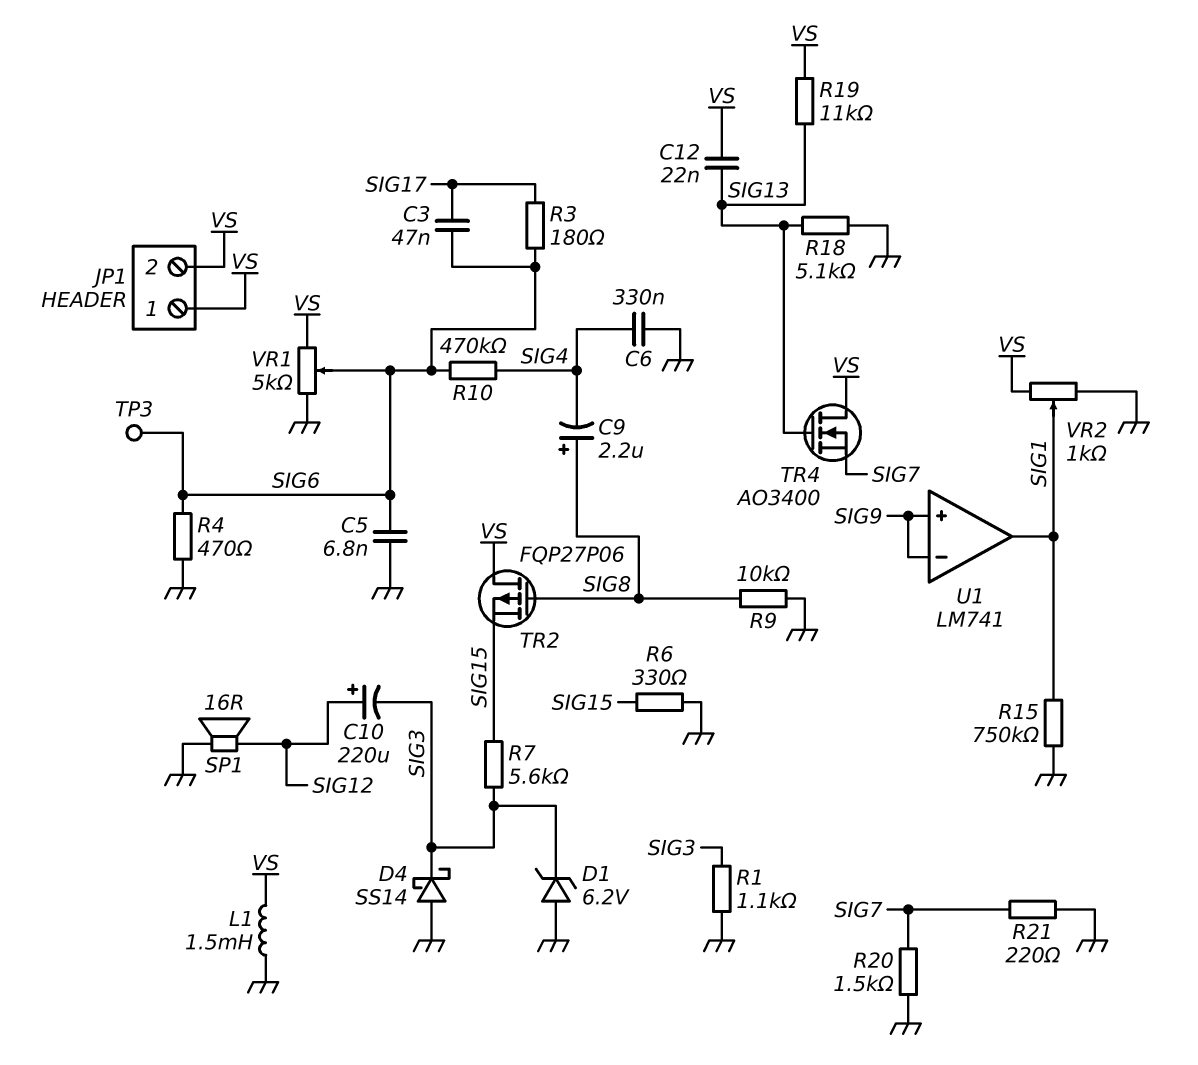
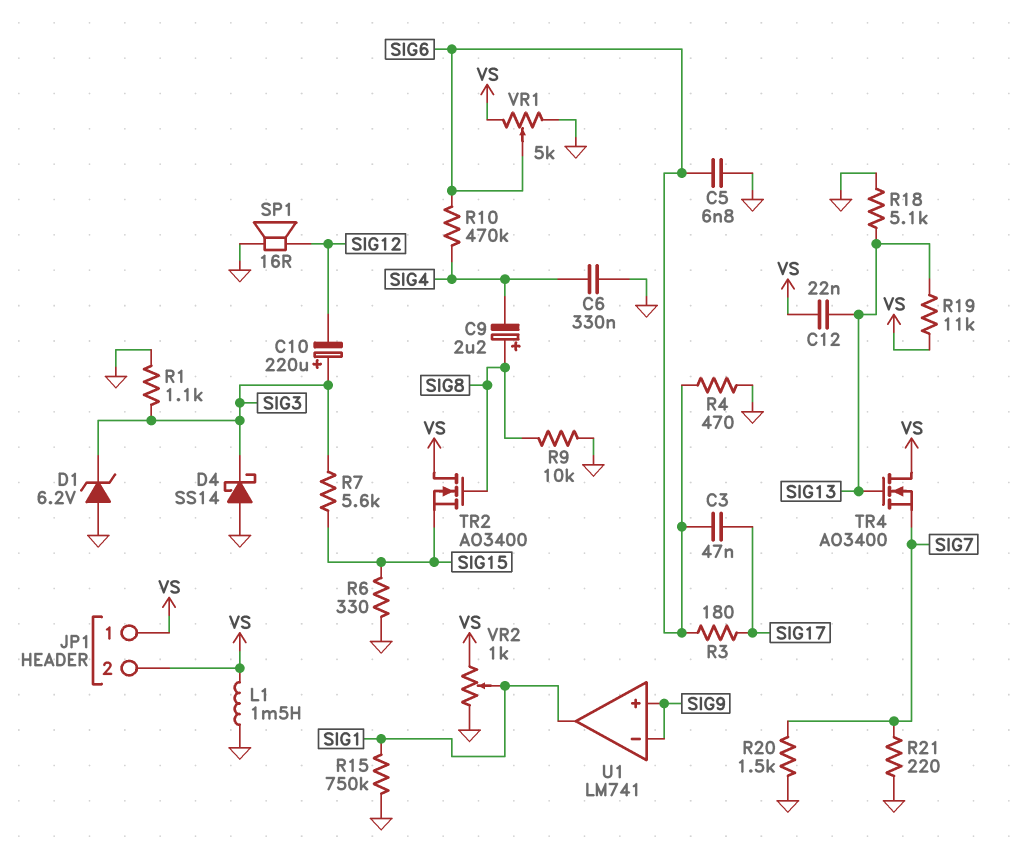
C10: 220uF (plus SIG12, minus SIG3) -> 220uF (plus SIG3, minus SIG12)
TP3: test point (SIG6) -> none
TR2: PMOS FQP27P06 (G SIG8, D VS, S SIG15) -> NMOS AO3400 (G SIG8, D VS, S SIG15)

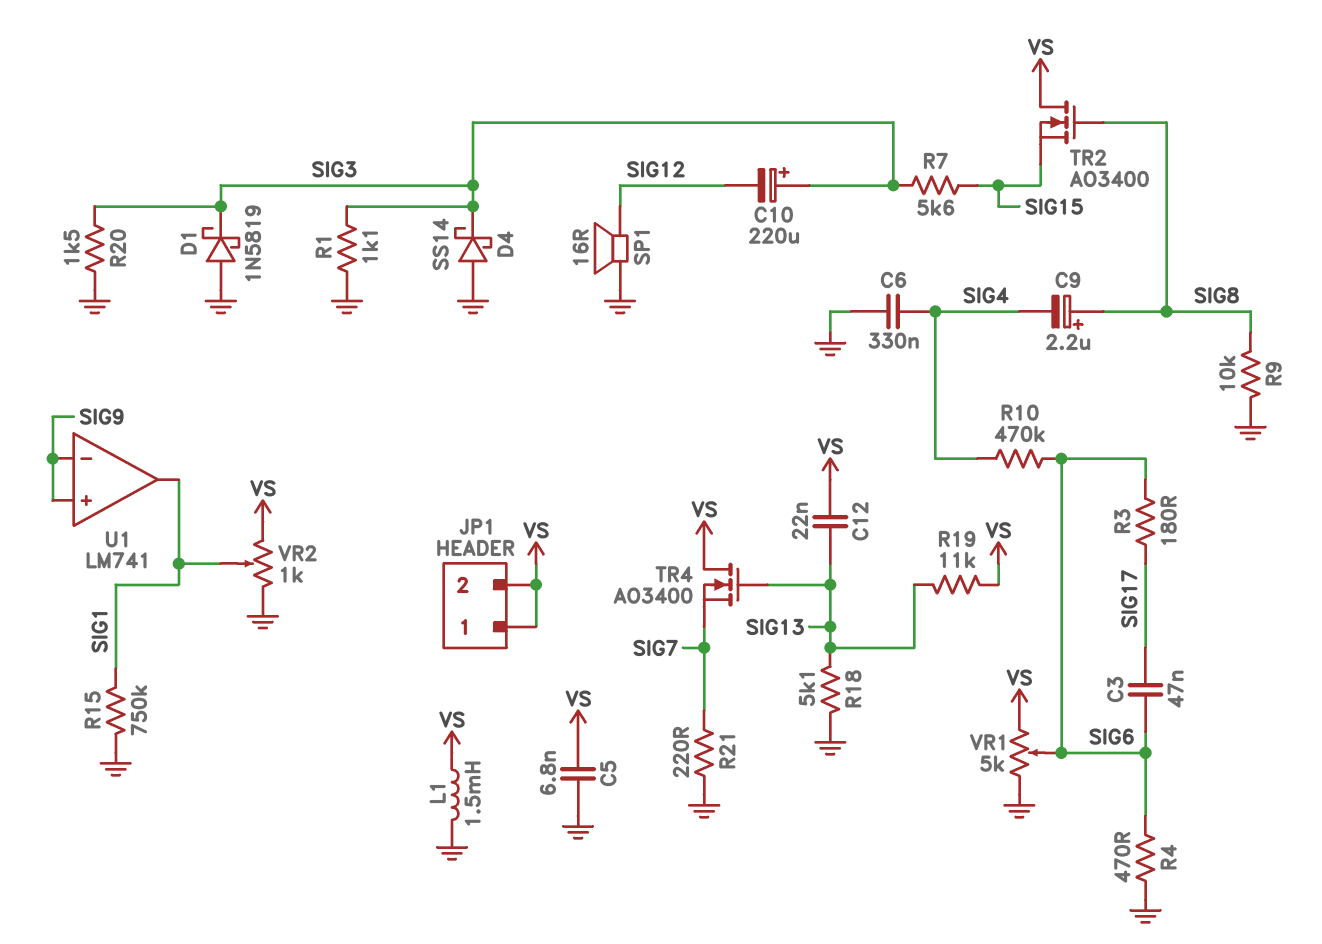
C5: 6.8nF (GND, SIG6) -> 6.8nF (GND, VS)
D1: zener 6.2V (A GND, K SIG3) -> schottky 1N5819 (A GND, K SIG3)
R6: 330 (GND, SIG15) -> none
R20: 1.5k (GND, SIG7) -> 1.5k (GND, SIG3)

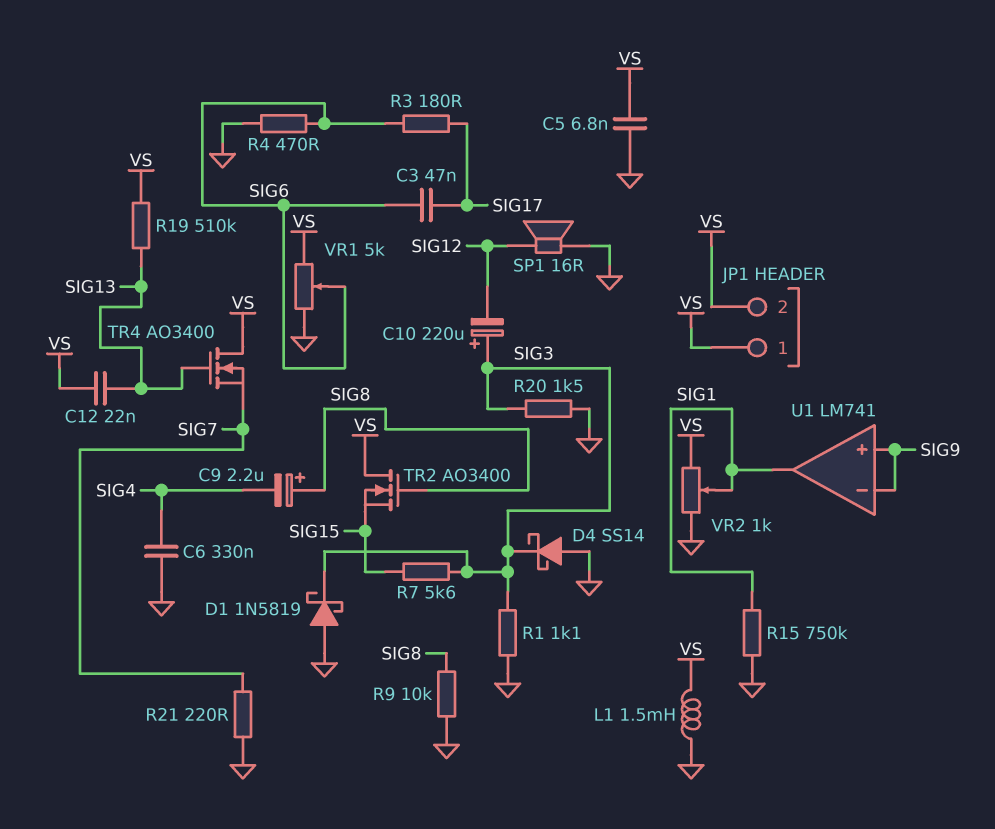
R10: 470k (SIG4, SIG6) -> none
R18: 5.1k (GND, SIG13) -> none
R19: 11k (SIG13, VS) -> 510k (SIG13, VS)

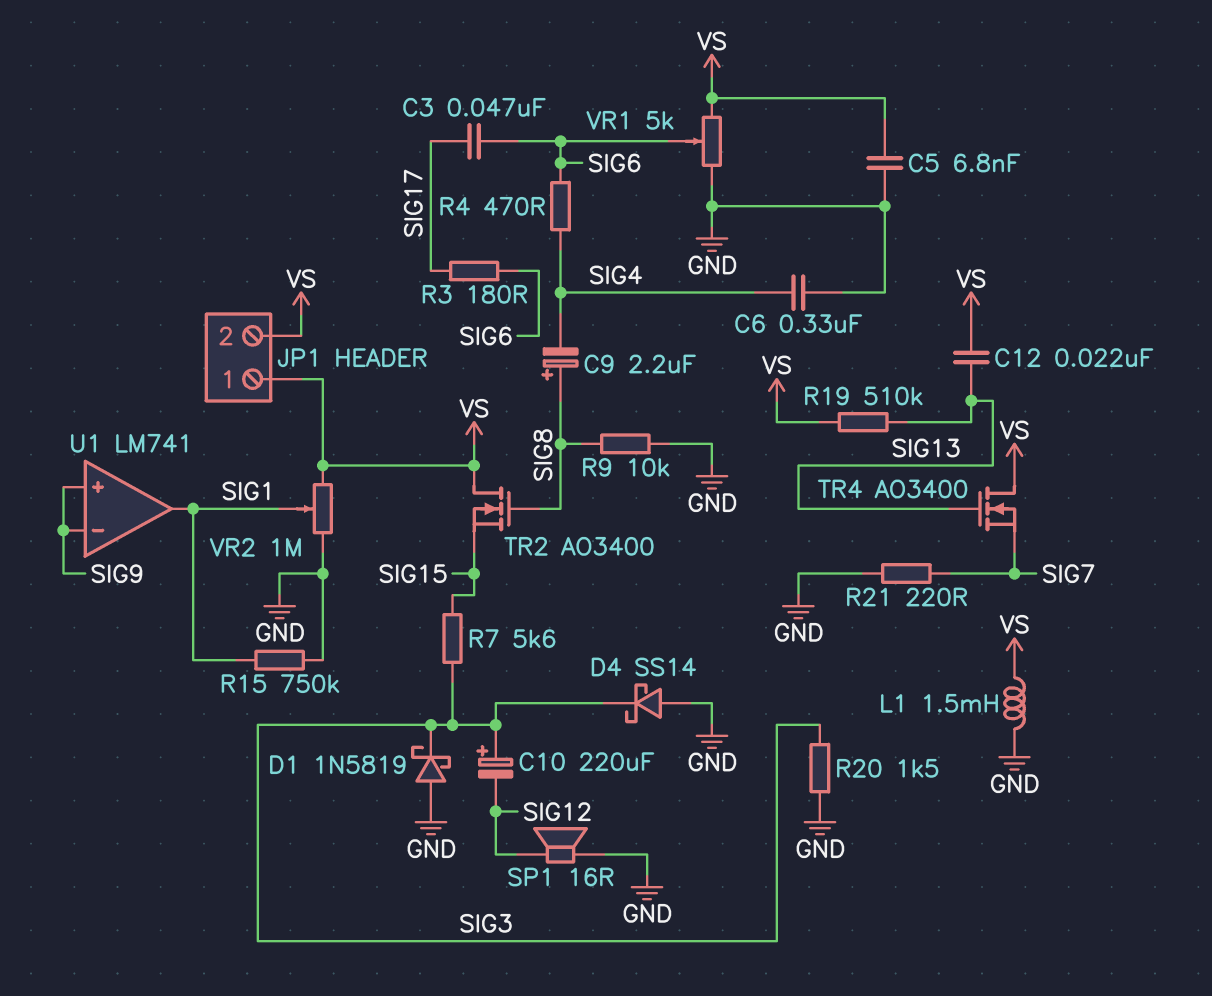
R1: 1.1k (GND, SIG3) -> none
R4: 470 (GND, SIG6) -> 470 (SIG4, SIG6)
VR2: 1k (GND, VS, wiper SIG1) -> 1M (GND, VS, wiper SIG1)

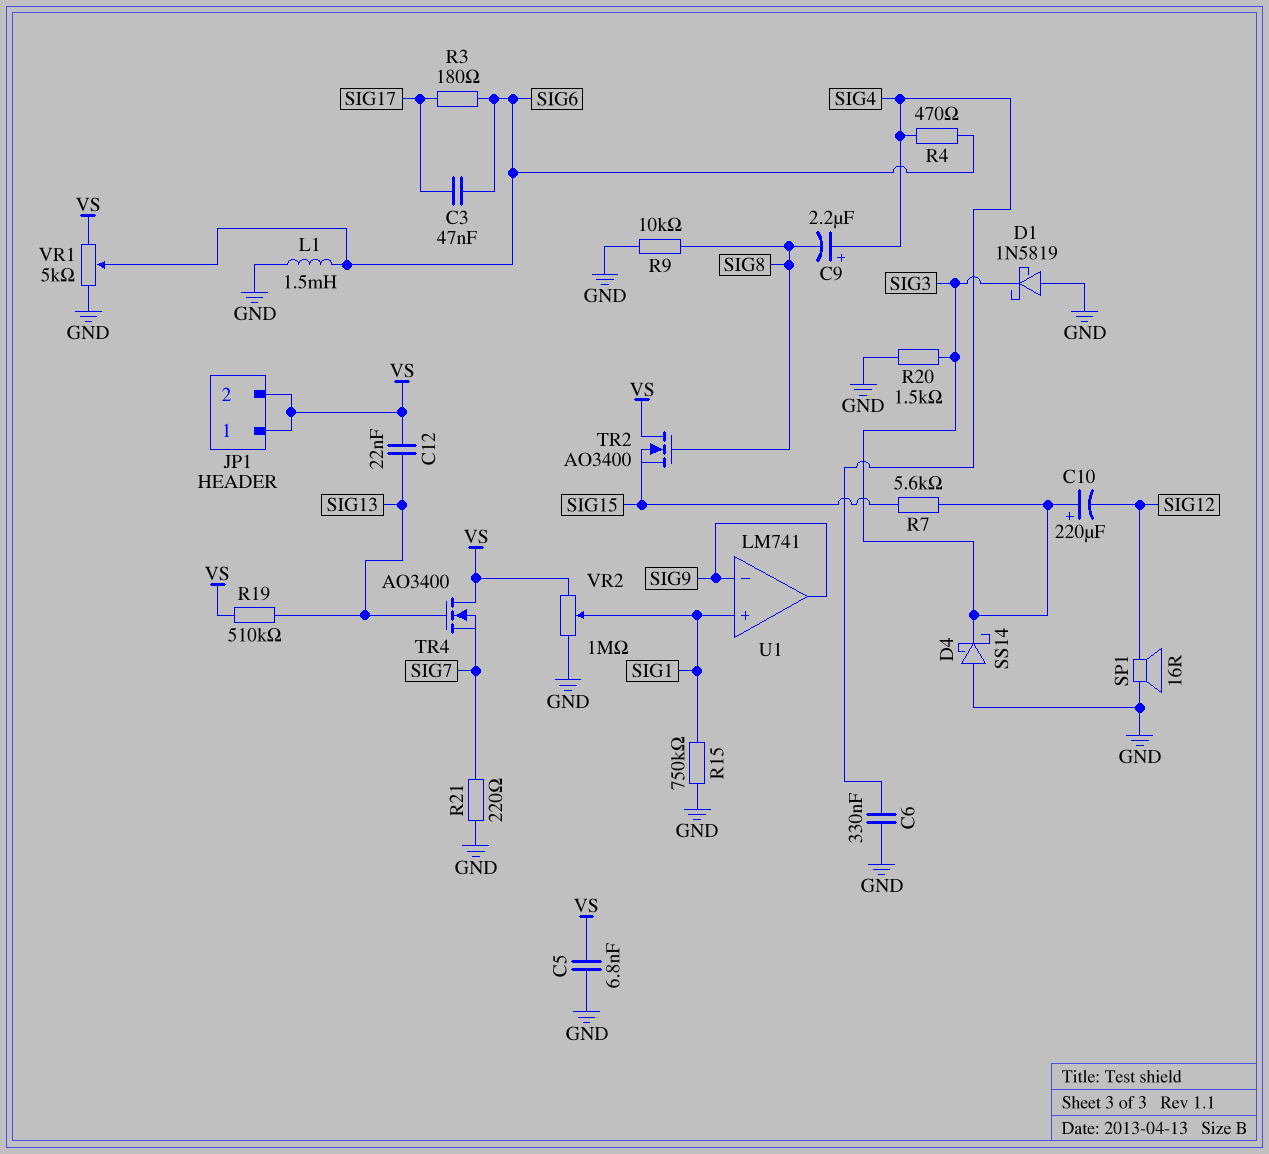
C9: 2.2uF (plus SIG8, minus SIG4) -> 2.2uF (plus SIG4, minus SIG8)
L1: 1.5mH (GND, VS) -> 1.5mH (GND, SIG6)
U1 pin in+: SIG9 -> SIG1
U1 pin out: SIG1 -> SIG9

